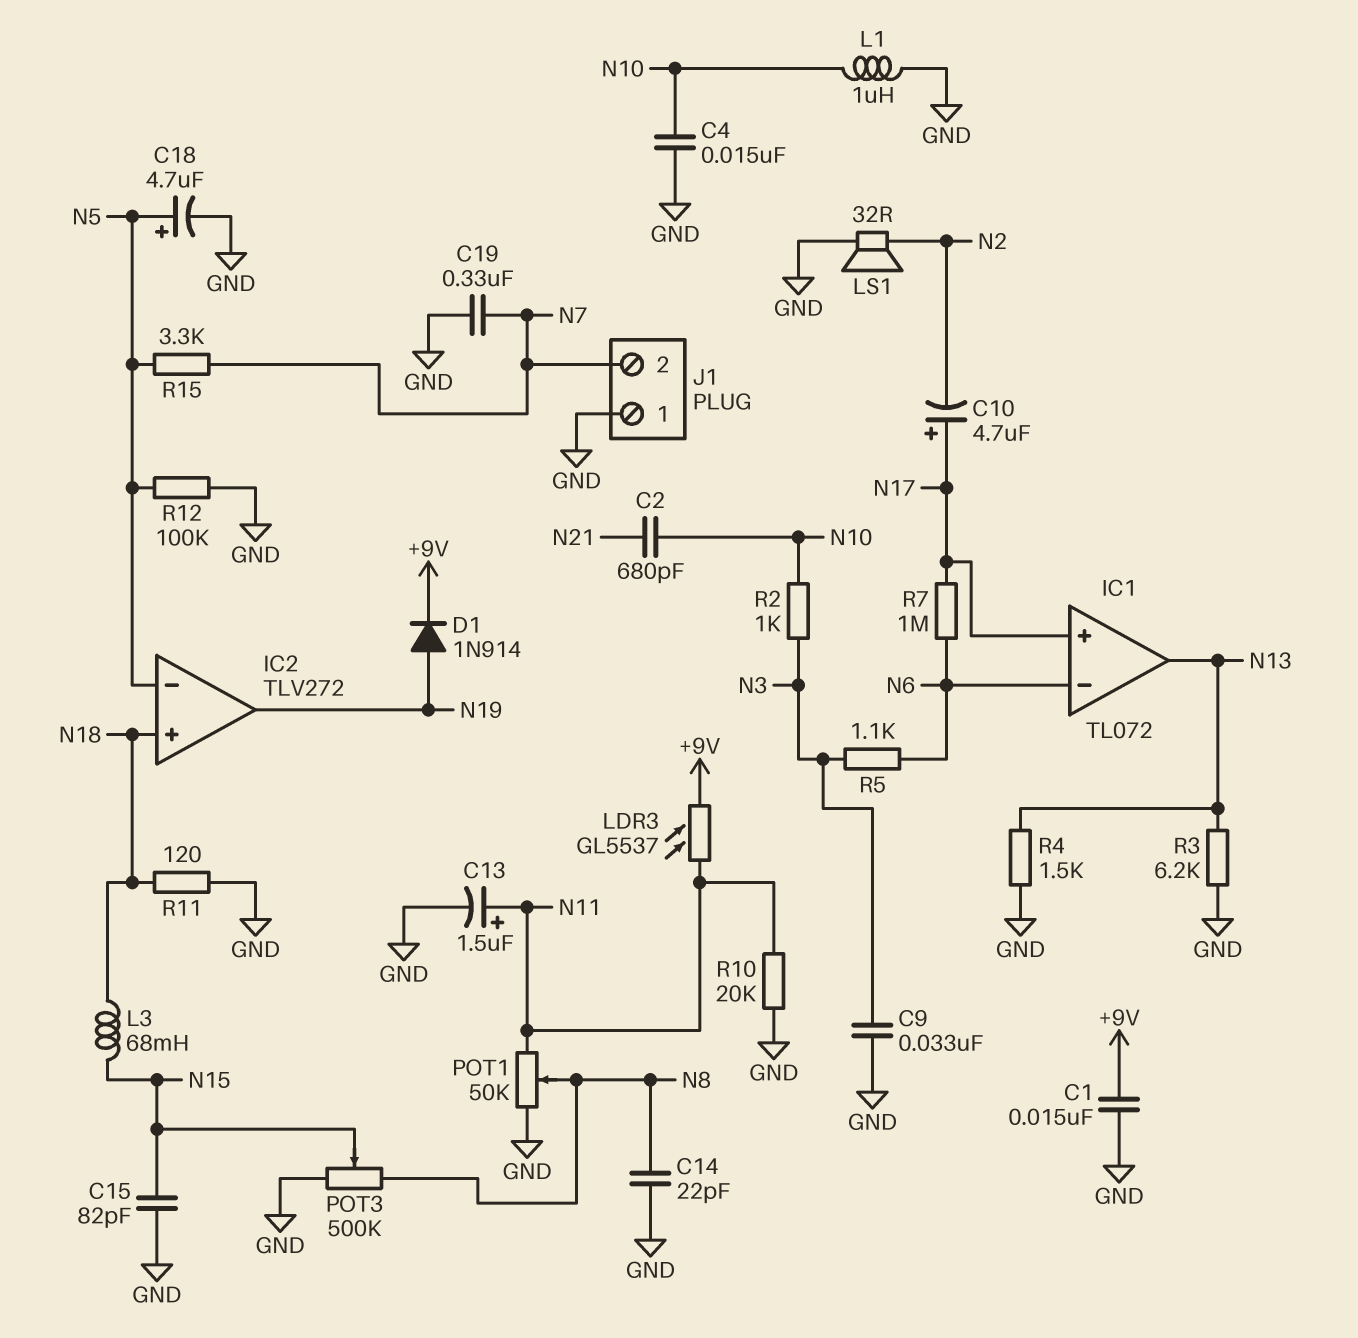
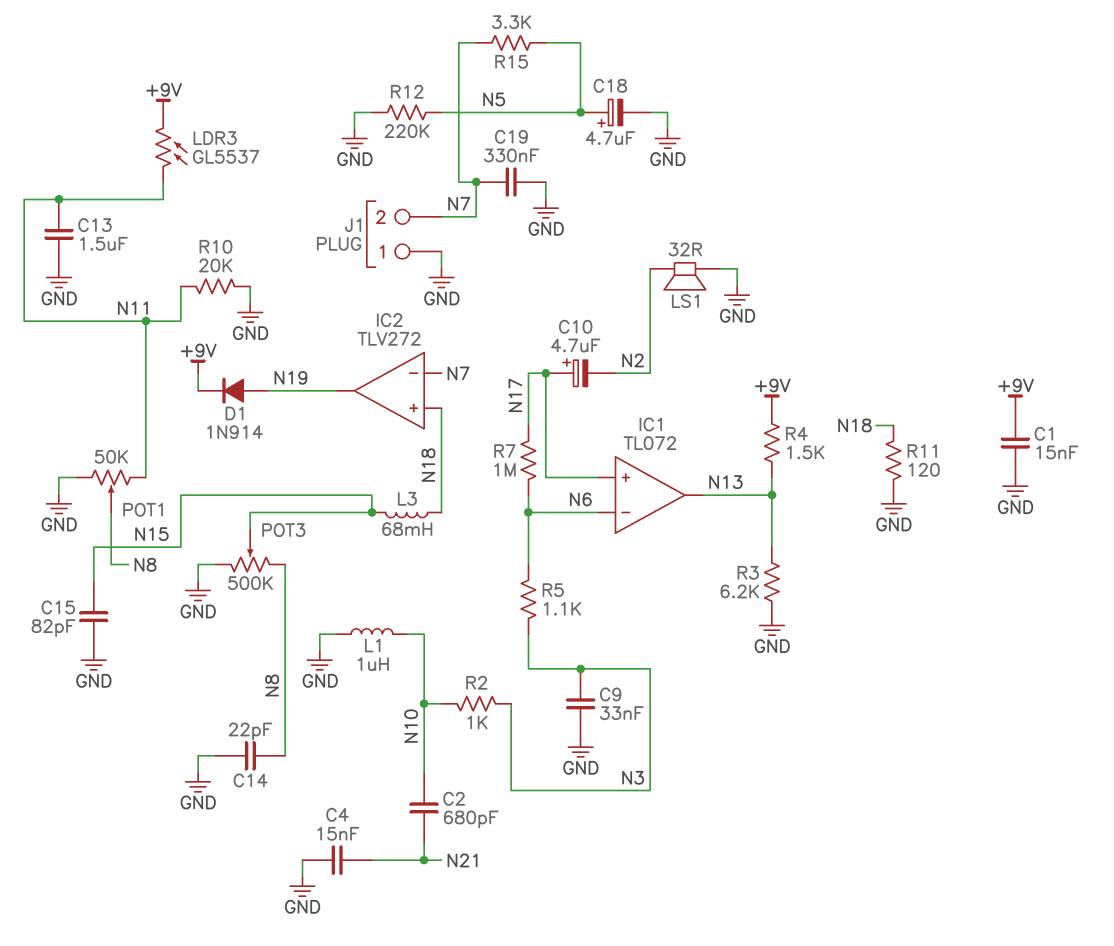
C4: 15nF (GND, N10) -> 15nF (GND, N21)
C13: 1.5uF (plus N11, minus GND) -> 1.5uF (GND, N11)
IC2 pin in-: N5 -> N7
R4: 1.5k (GND, N13) -> 1.5k (+9V, N13)
R12: 100k (GND, N5) -> 220k (GND, N5)

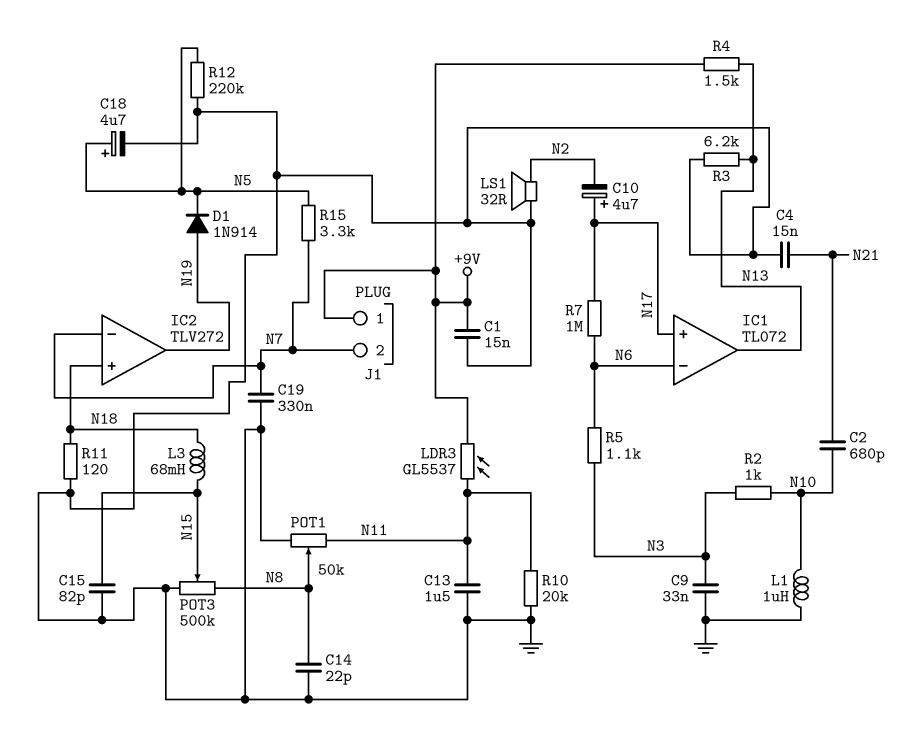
D1: diode 1N914 (A N19, K +9V) -> diode 1N914 (A N19, K N5)
J1 pin 1: GND -> +9V

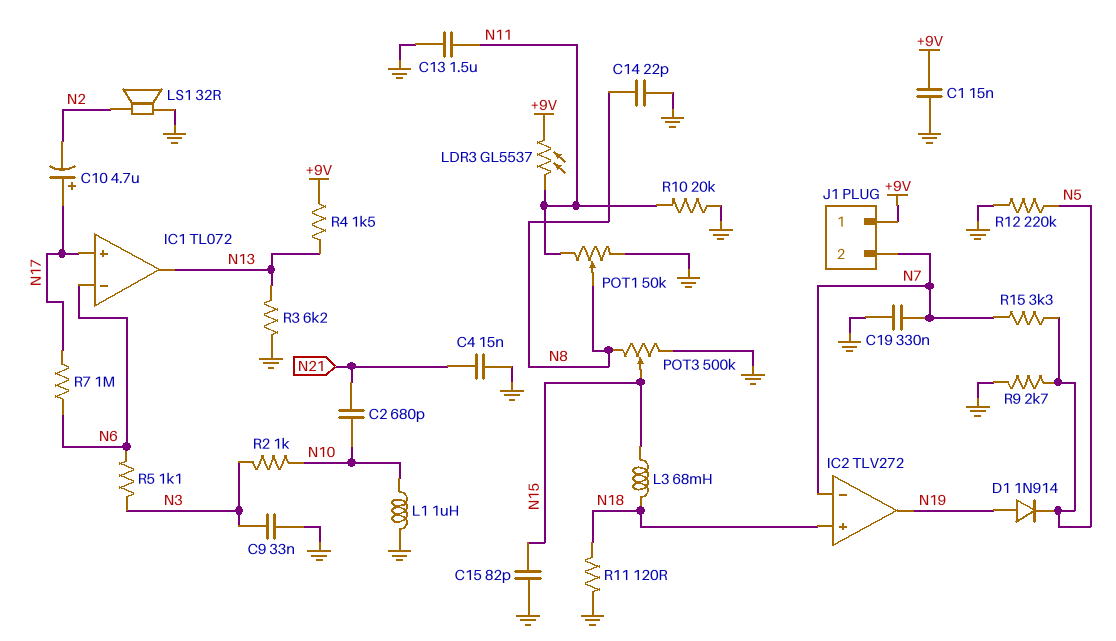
C18: 4.7uF (plus N5, minus GND) -> none
R9: none -> 2.7k (GND, N5)

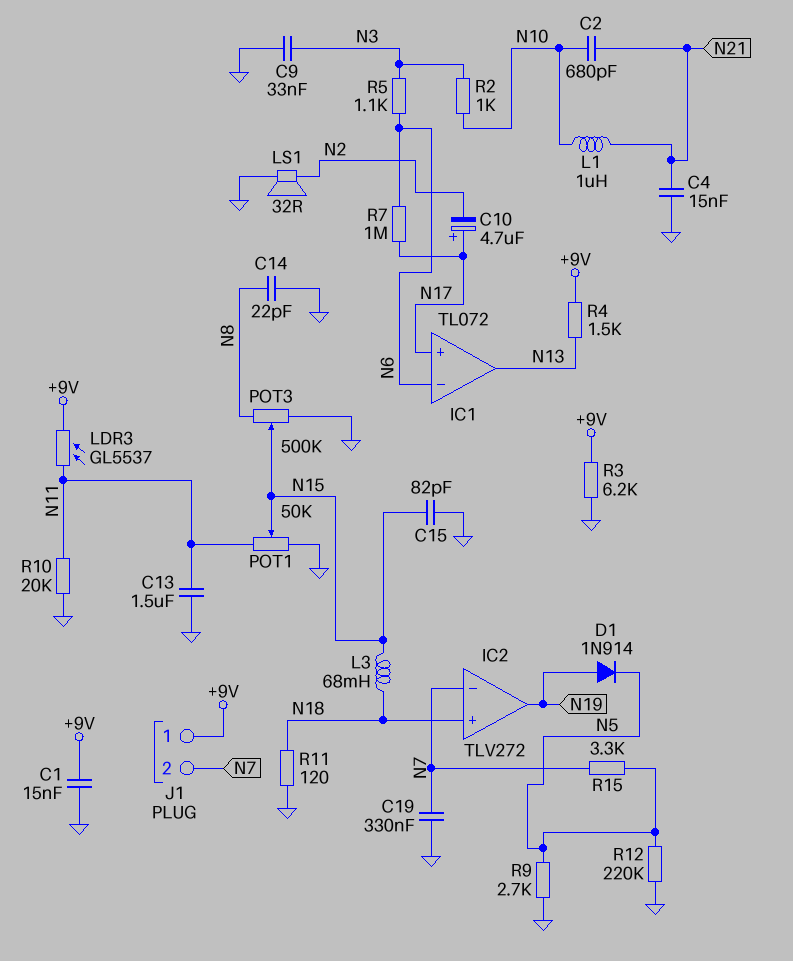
L1: 1uH (GND, N10) -> 1uH (N10, N21)
POT1: 50k (GND, N11, wiper N8) -> 50k (GND, N11, wiper N15)
R3: 6.2k (GND, N13) -> 6.2k (+9V, GND)

